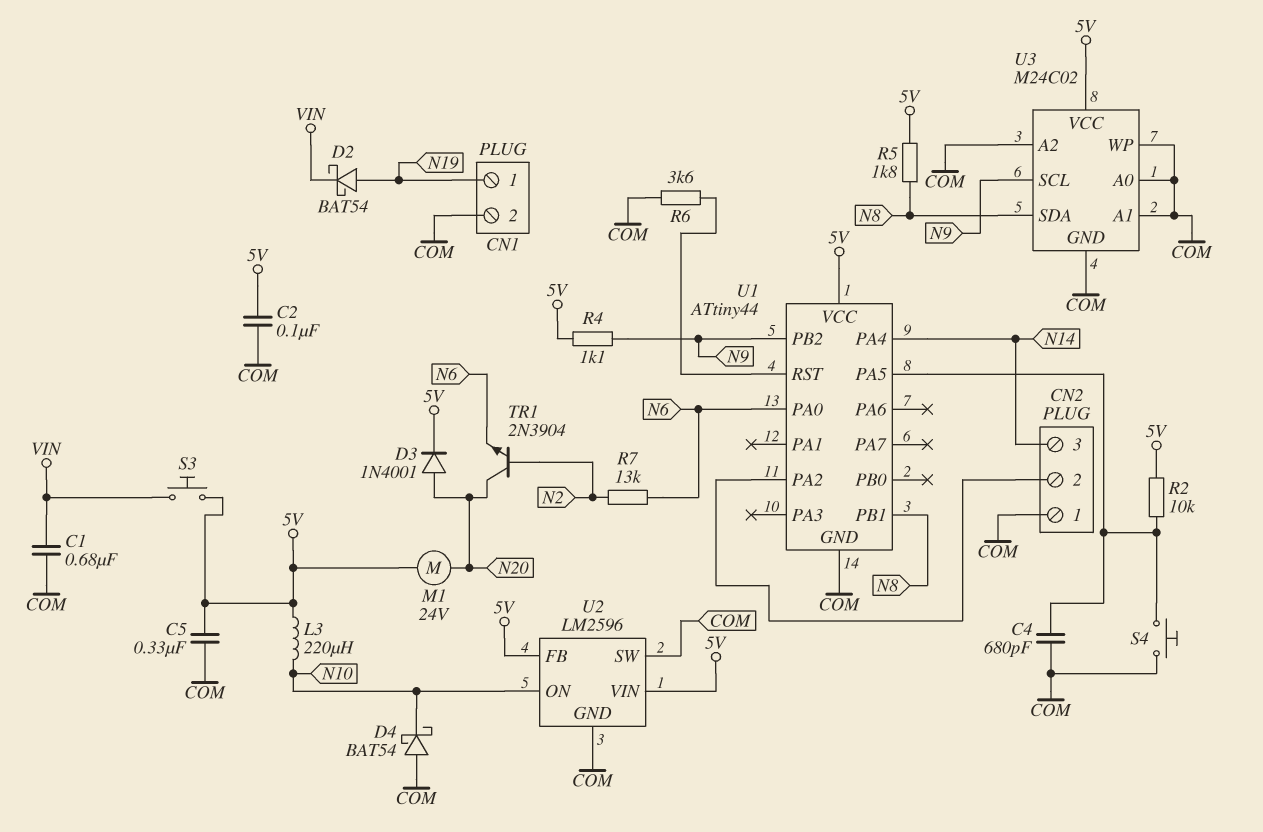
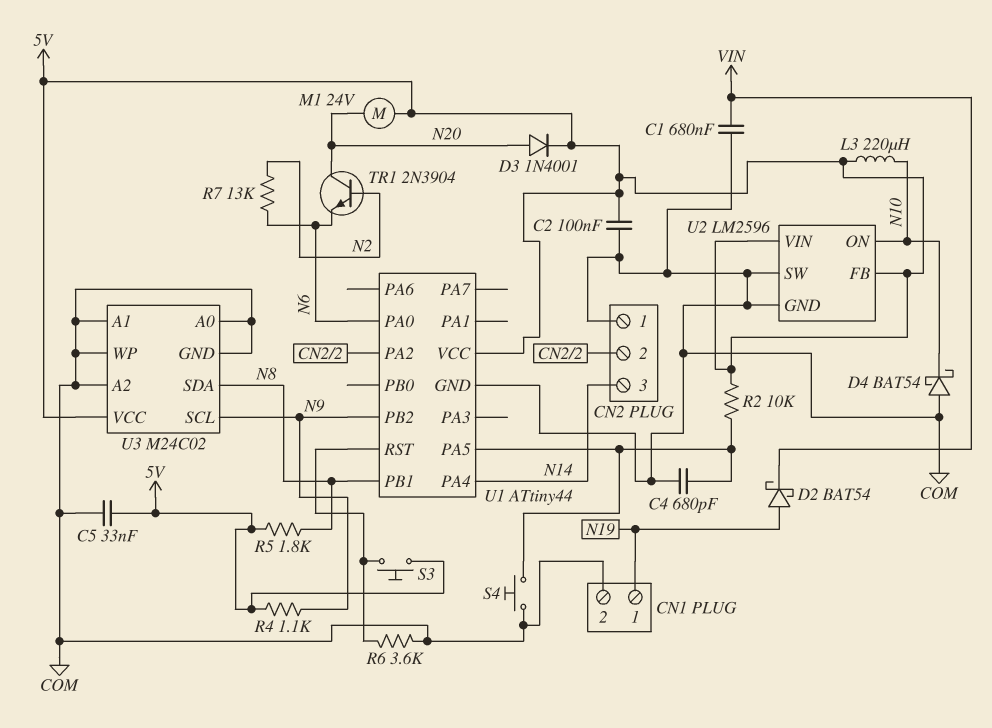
C5: 330nF (5V, COM) -> 33nF (5V, COM)
S3: button (5V, VIN) -> button (5V, U1/RST)

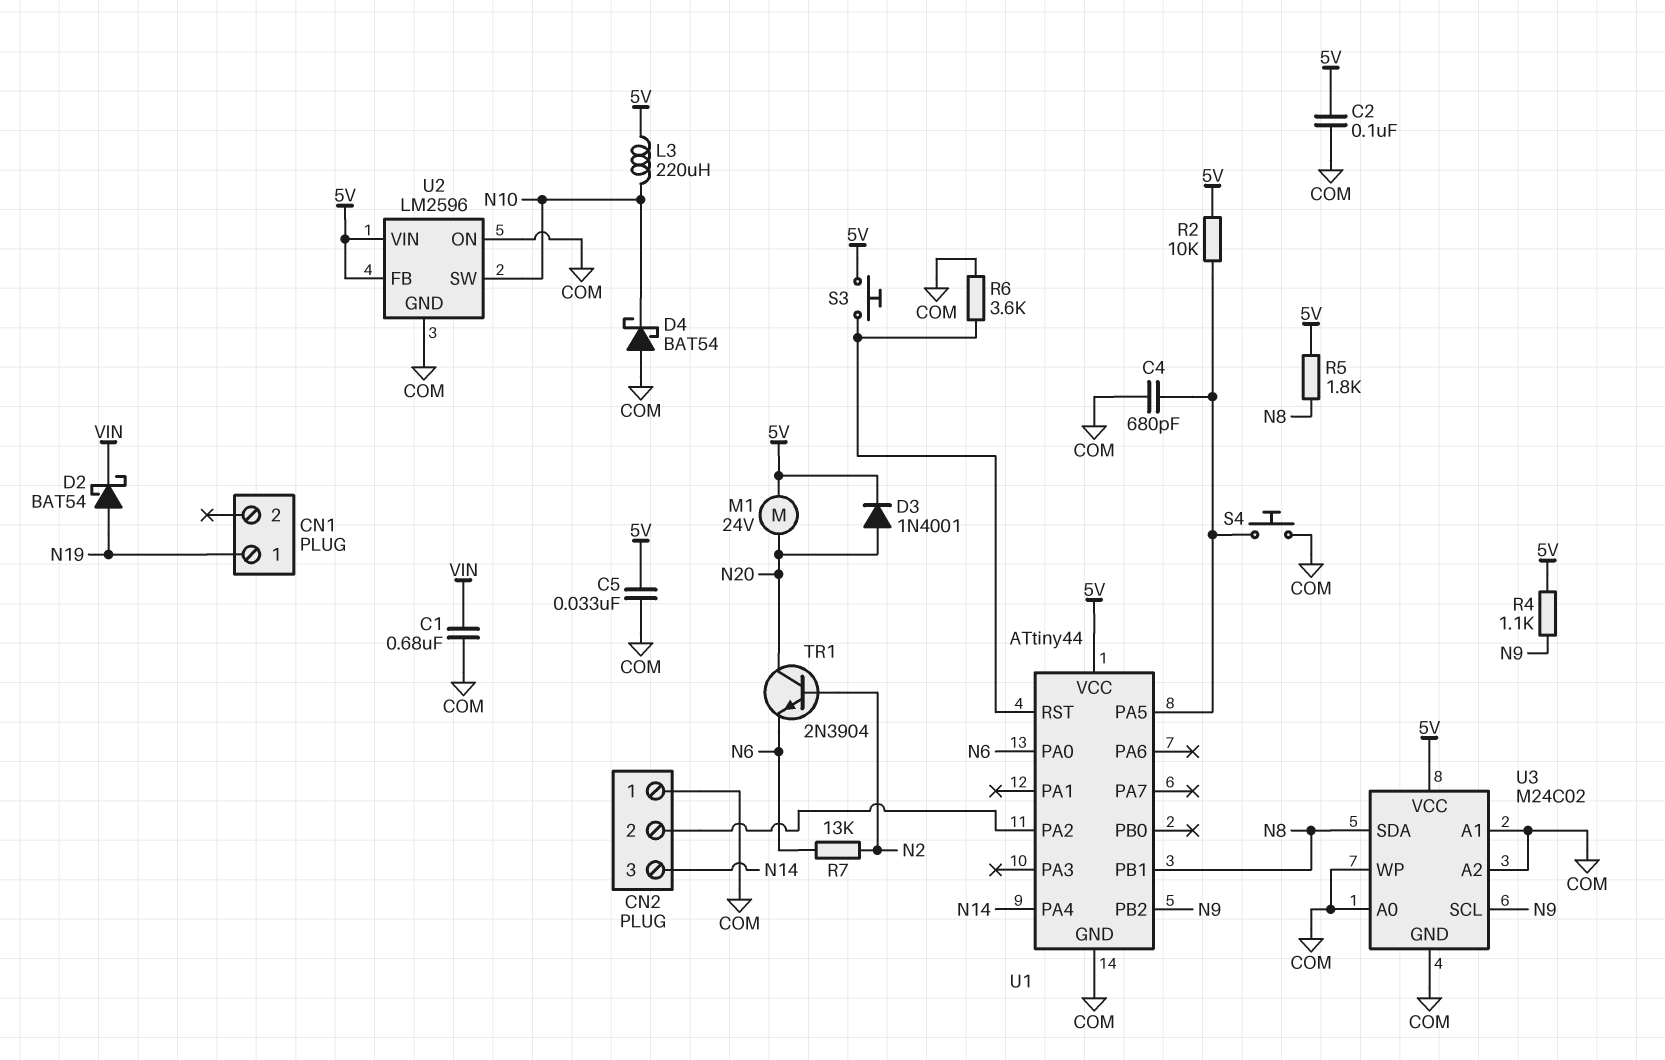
CN1 pin 2: COM -> none
U2 pin ON: N10 -> COM
U2 pin SW: COM -> N10

